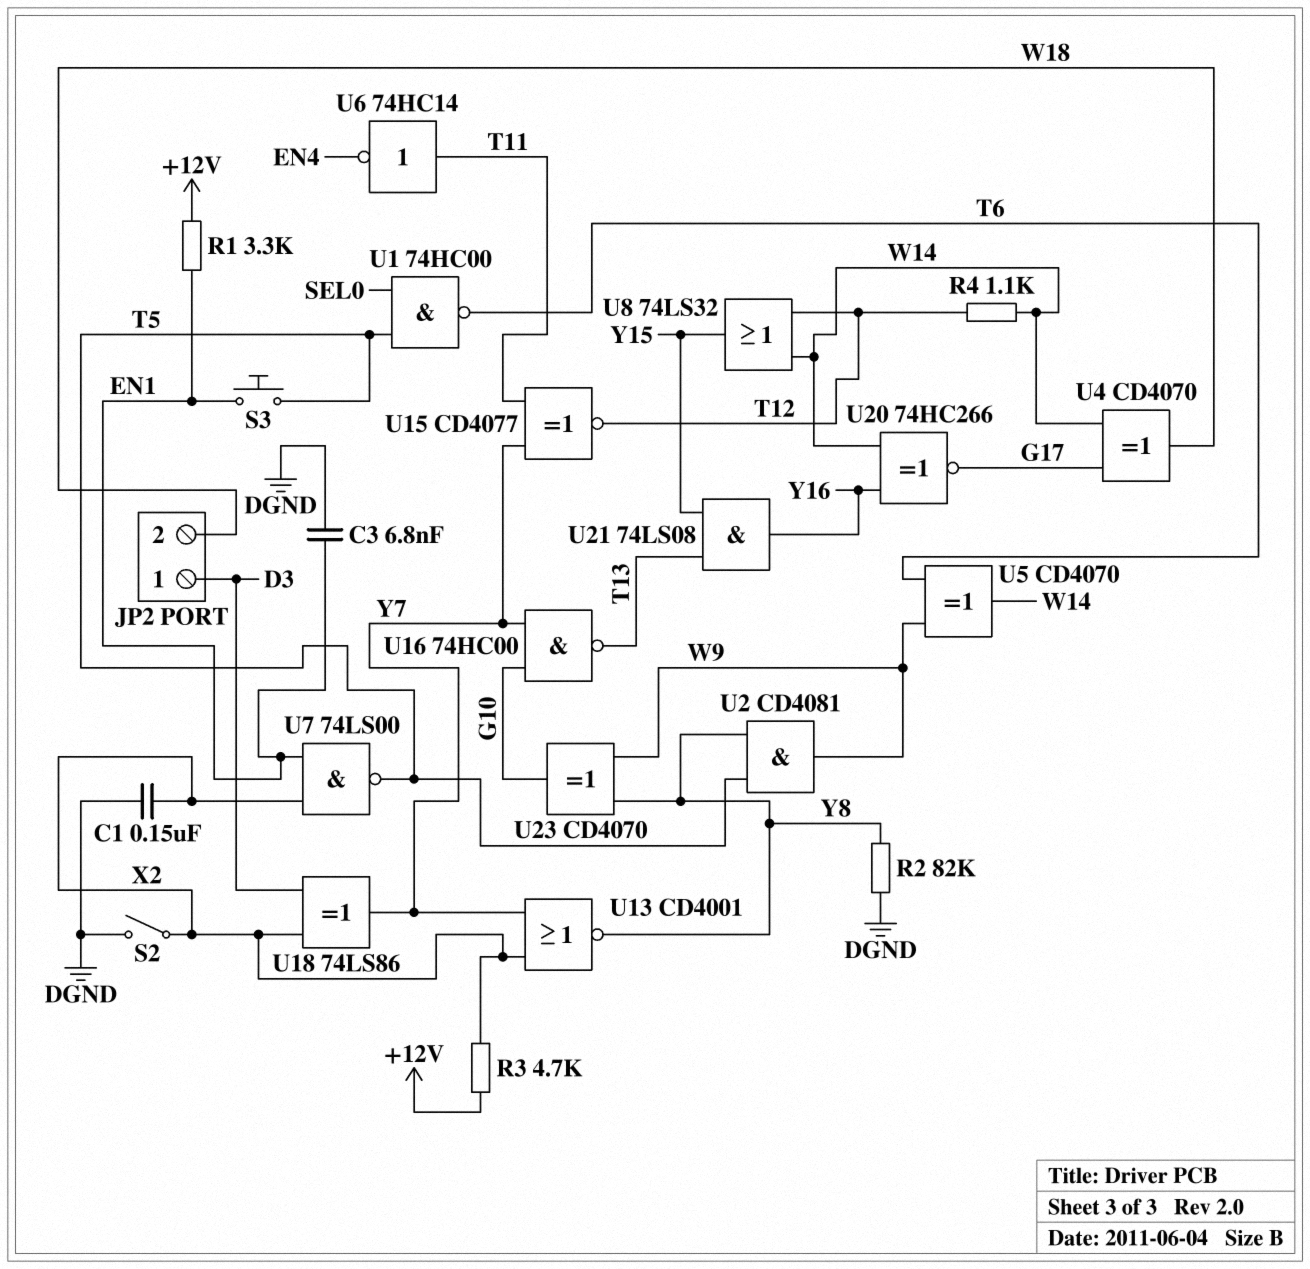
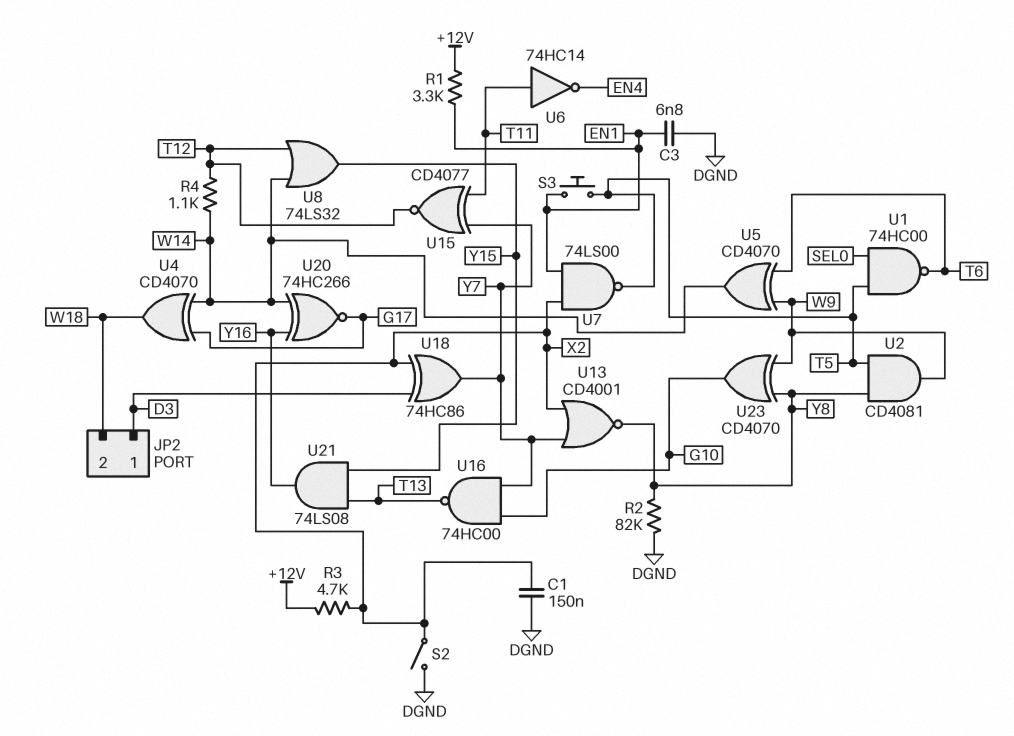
U18: XOR 74LS86 (in D3, in X2, out Y7) -> XOR 74HC86 (in D3, in X2, out Y7)

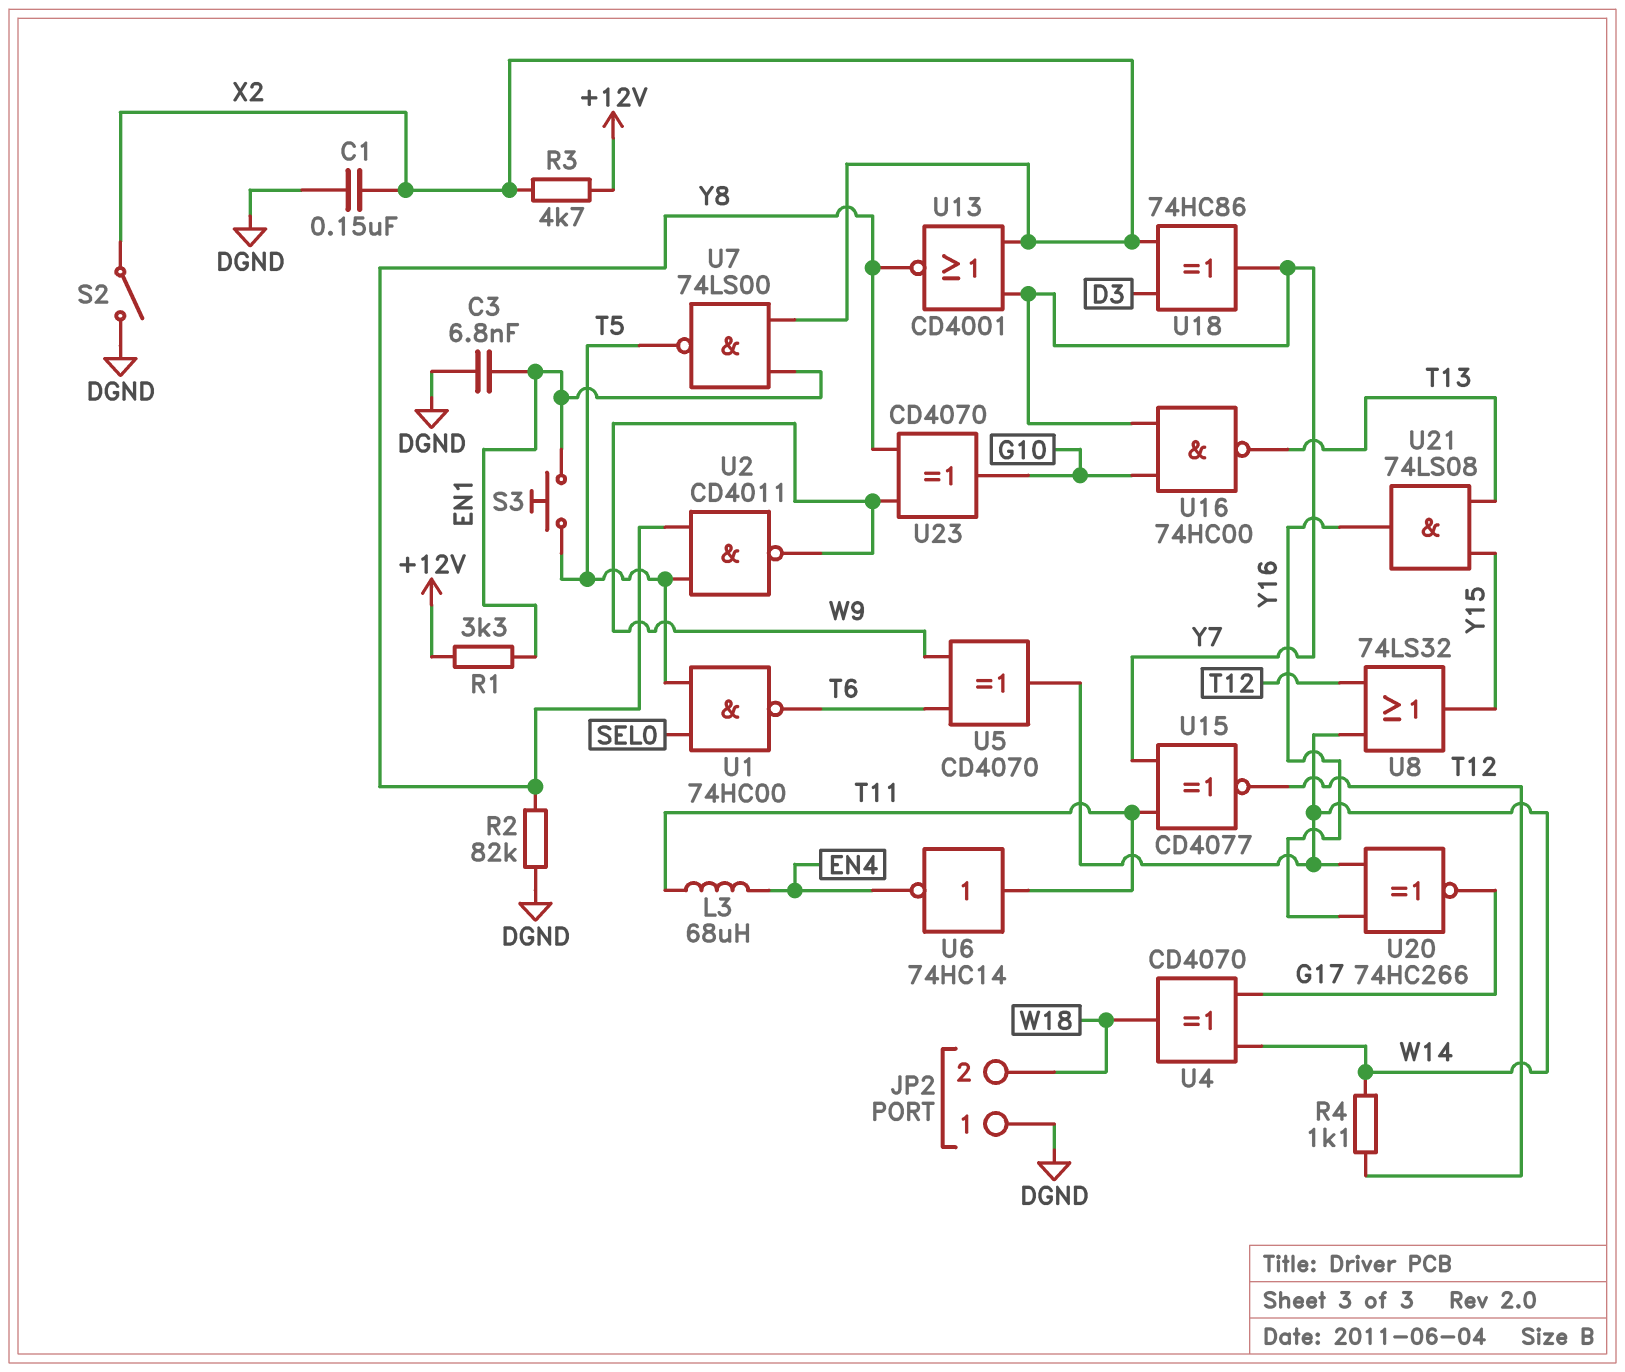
JP2 pin 1: D3 -> DGND
L3: none -> 68uH (EN4, T11)
U2: AND CD4081 (in T5, in Y8, out W9) -> NAND CD4011 (in T5, in Y8, out W9)

